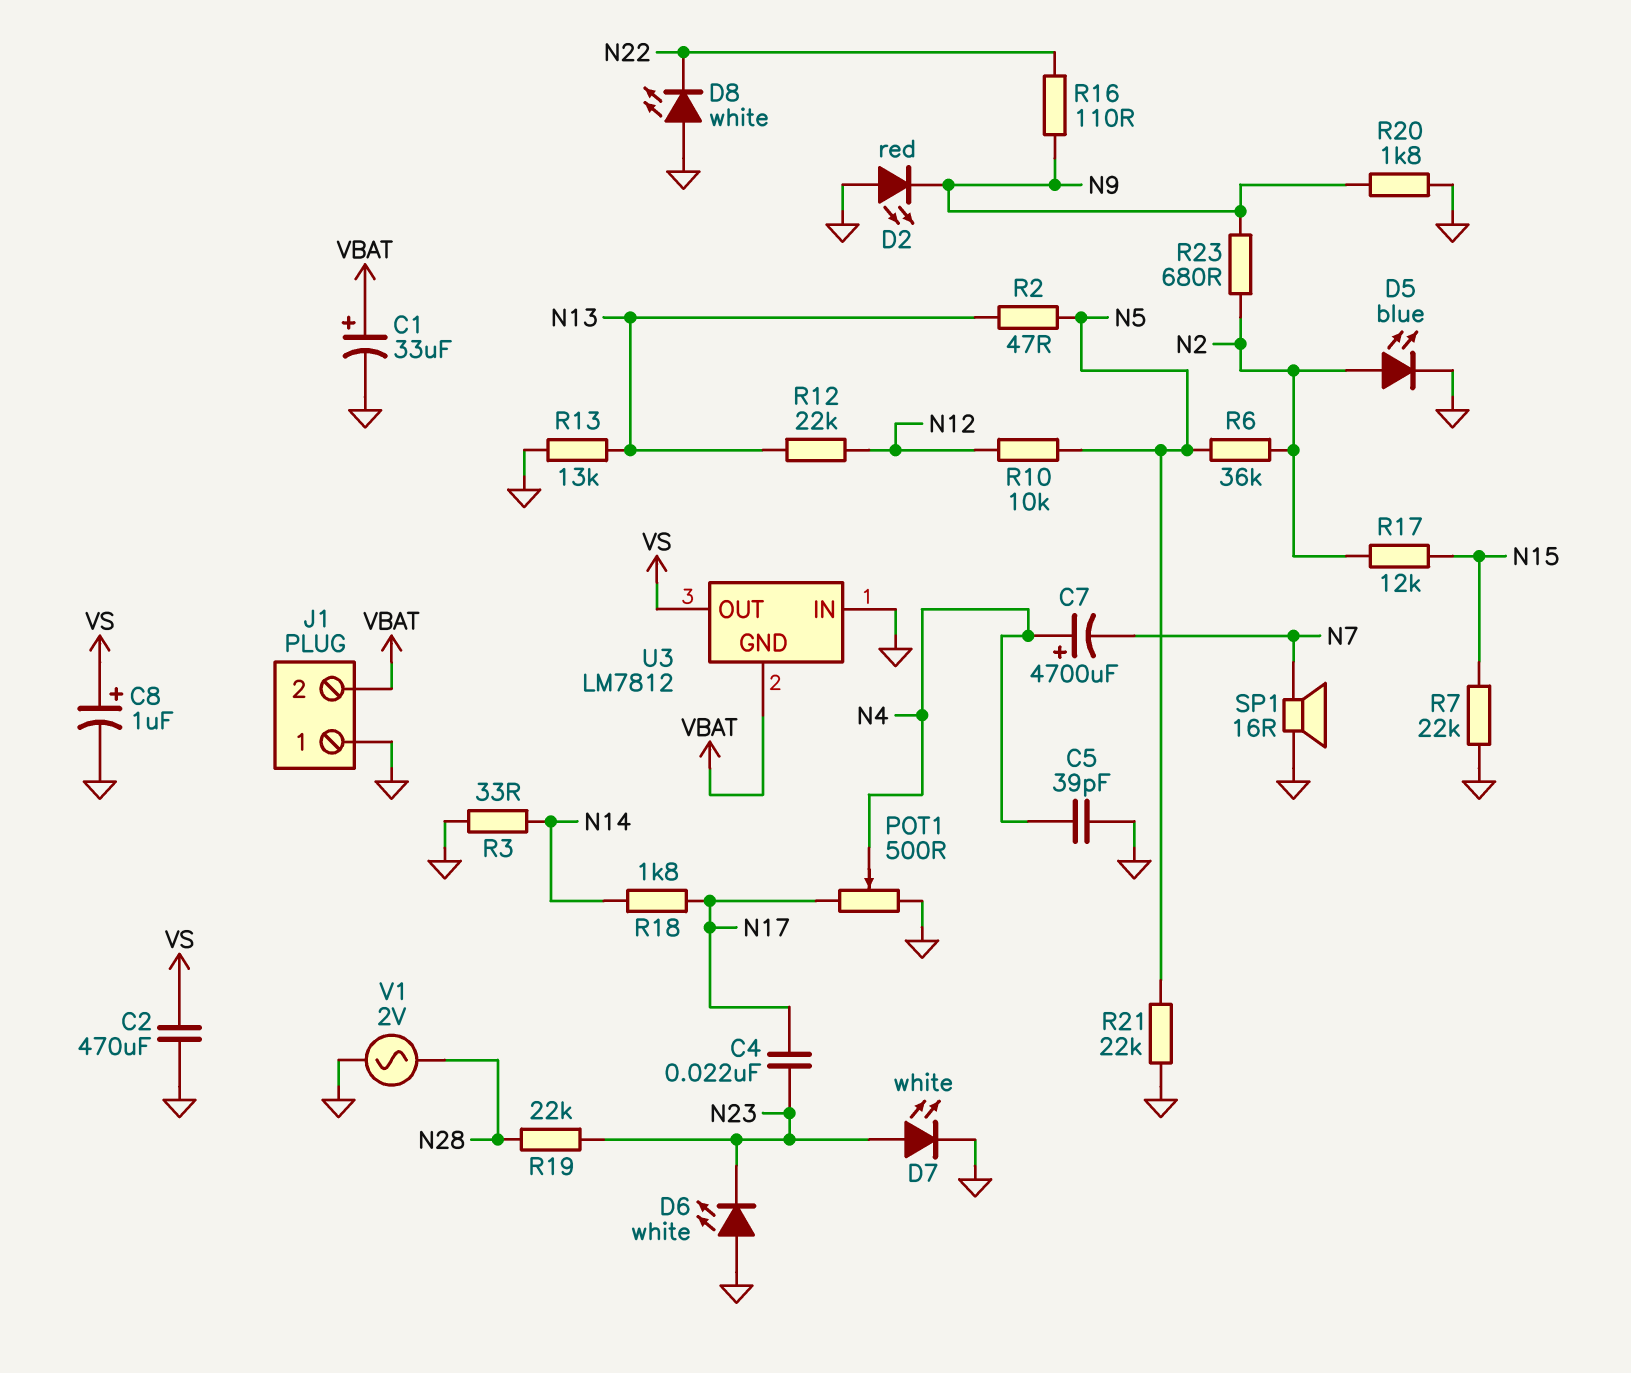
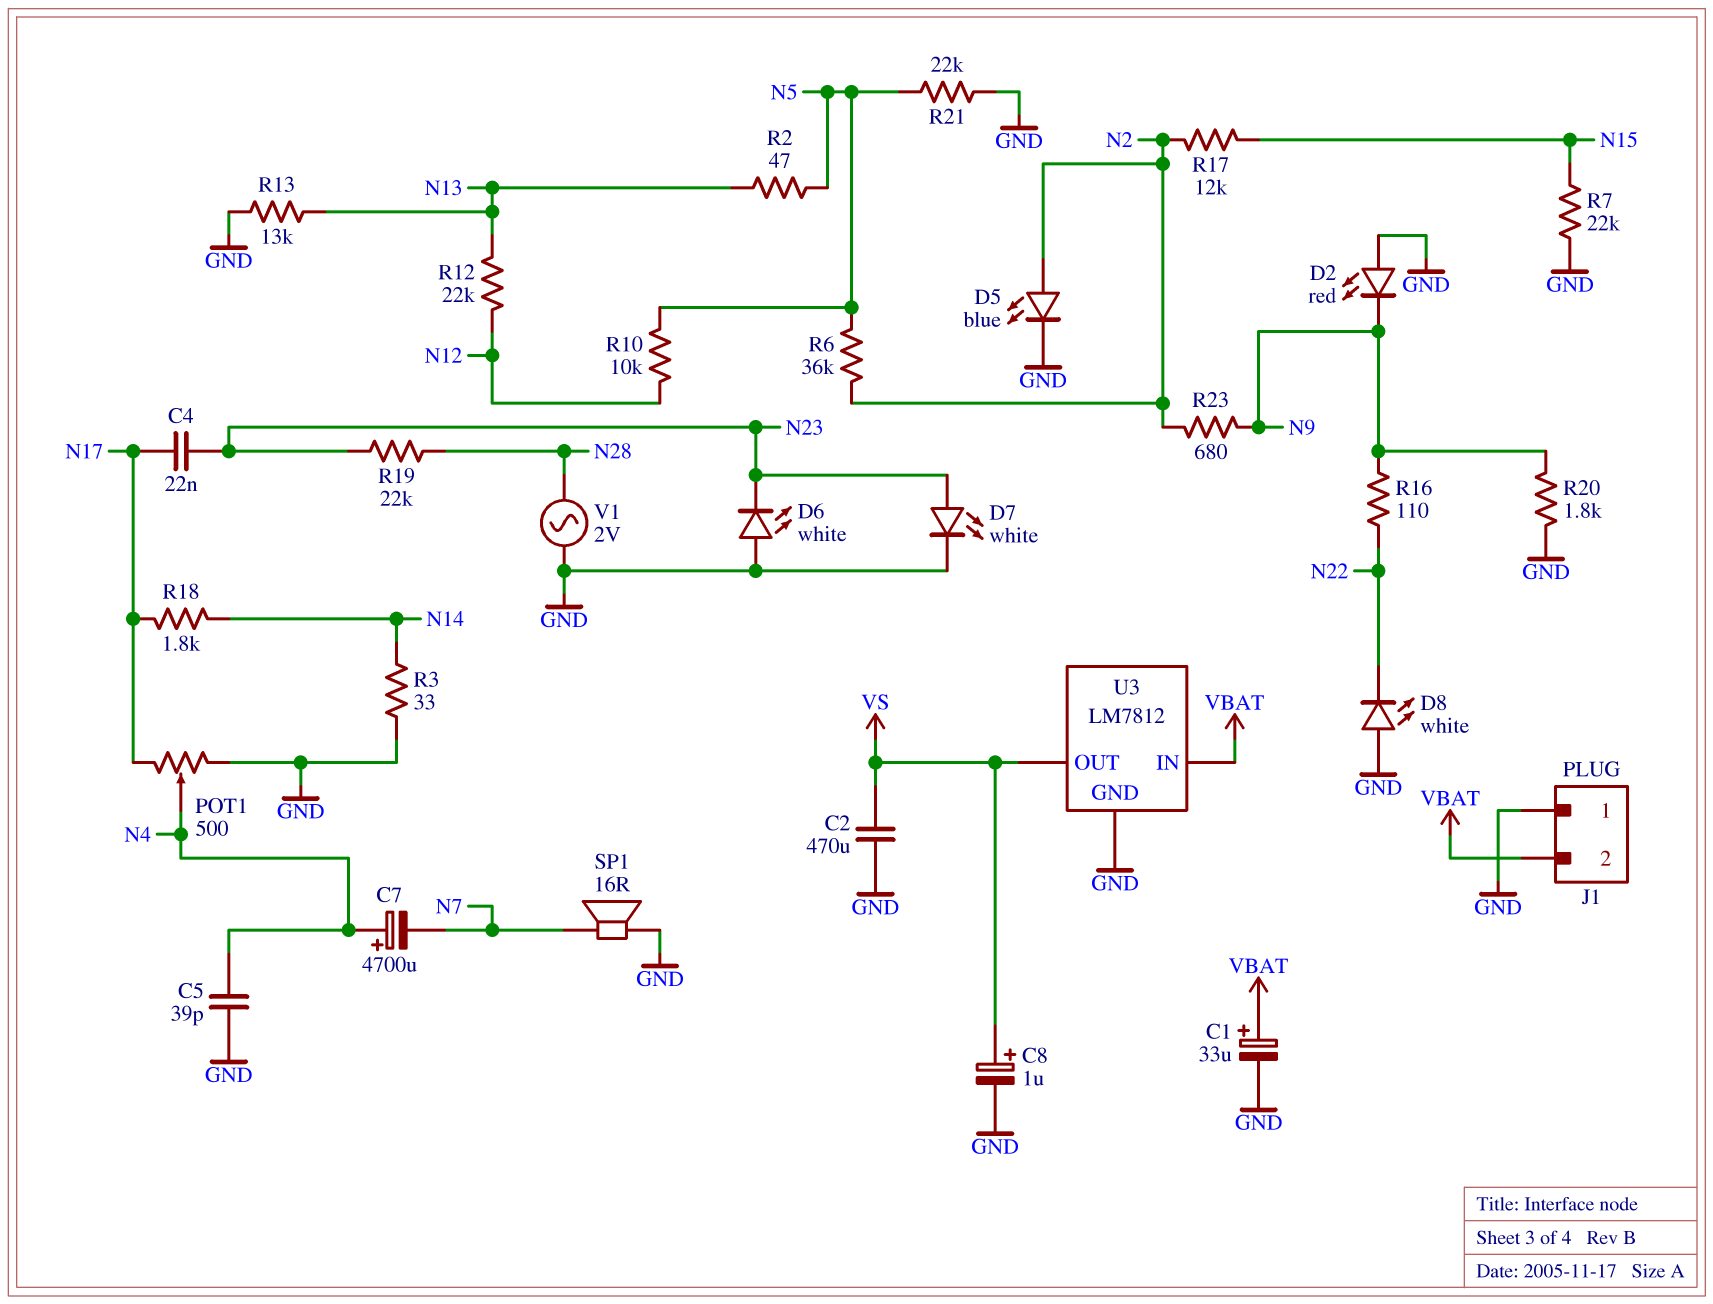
U3 pin GND: VBAT -> GND
U3 pin IN: GND -> VBAT

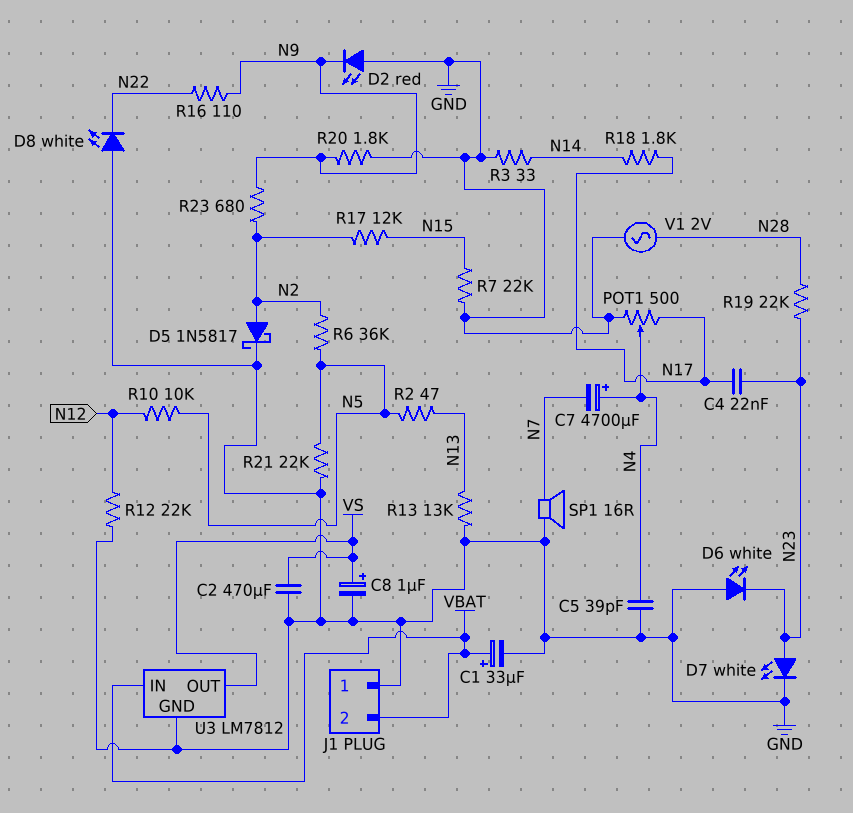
D5: LED blue (A N2, K GND) -> schottky 1N5817 (A N2, K GND)
R12: 22k (N12, N13) -> 22k (GND, N12)

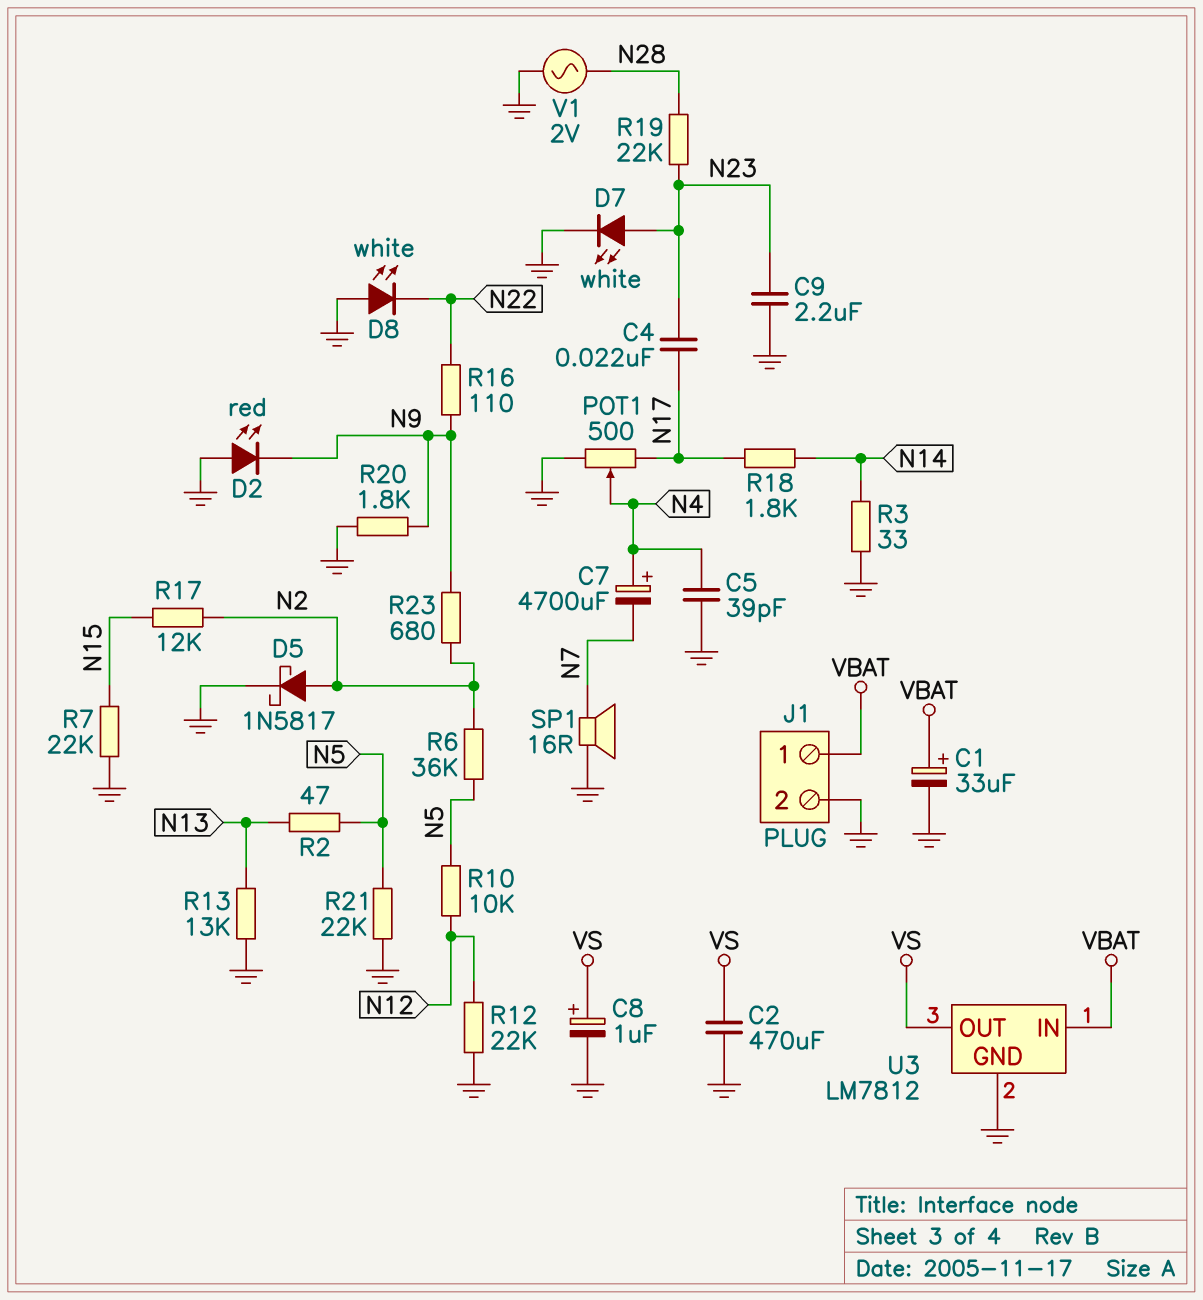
C9: none -> 2.2uF (GND, N23)
D6: LED white (A GND, K N23) -> none
J1 pin 1: GND -> VBAT
J1 pin 2: VBAT -> GND

